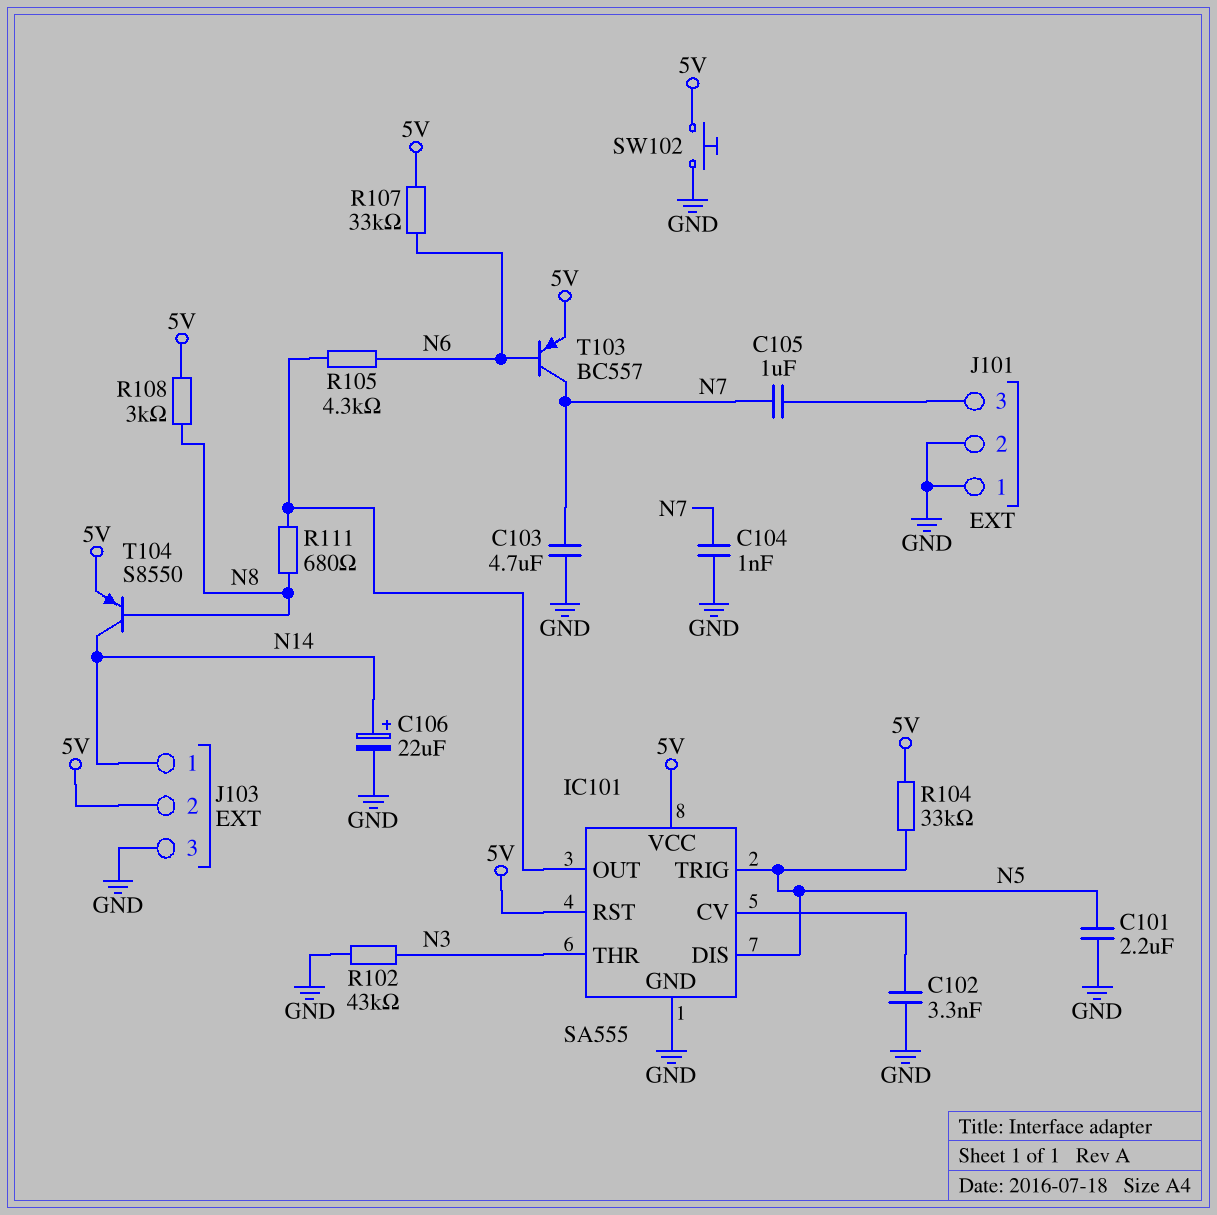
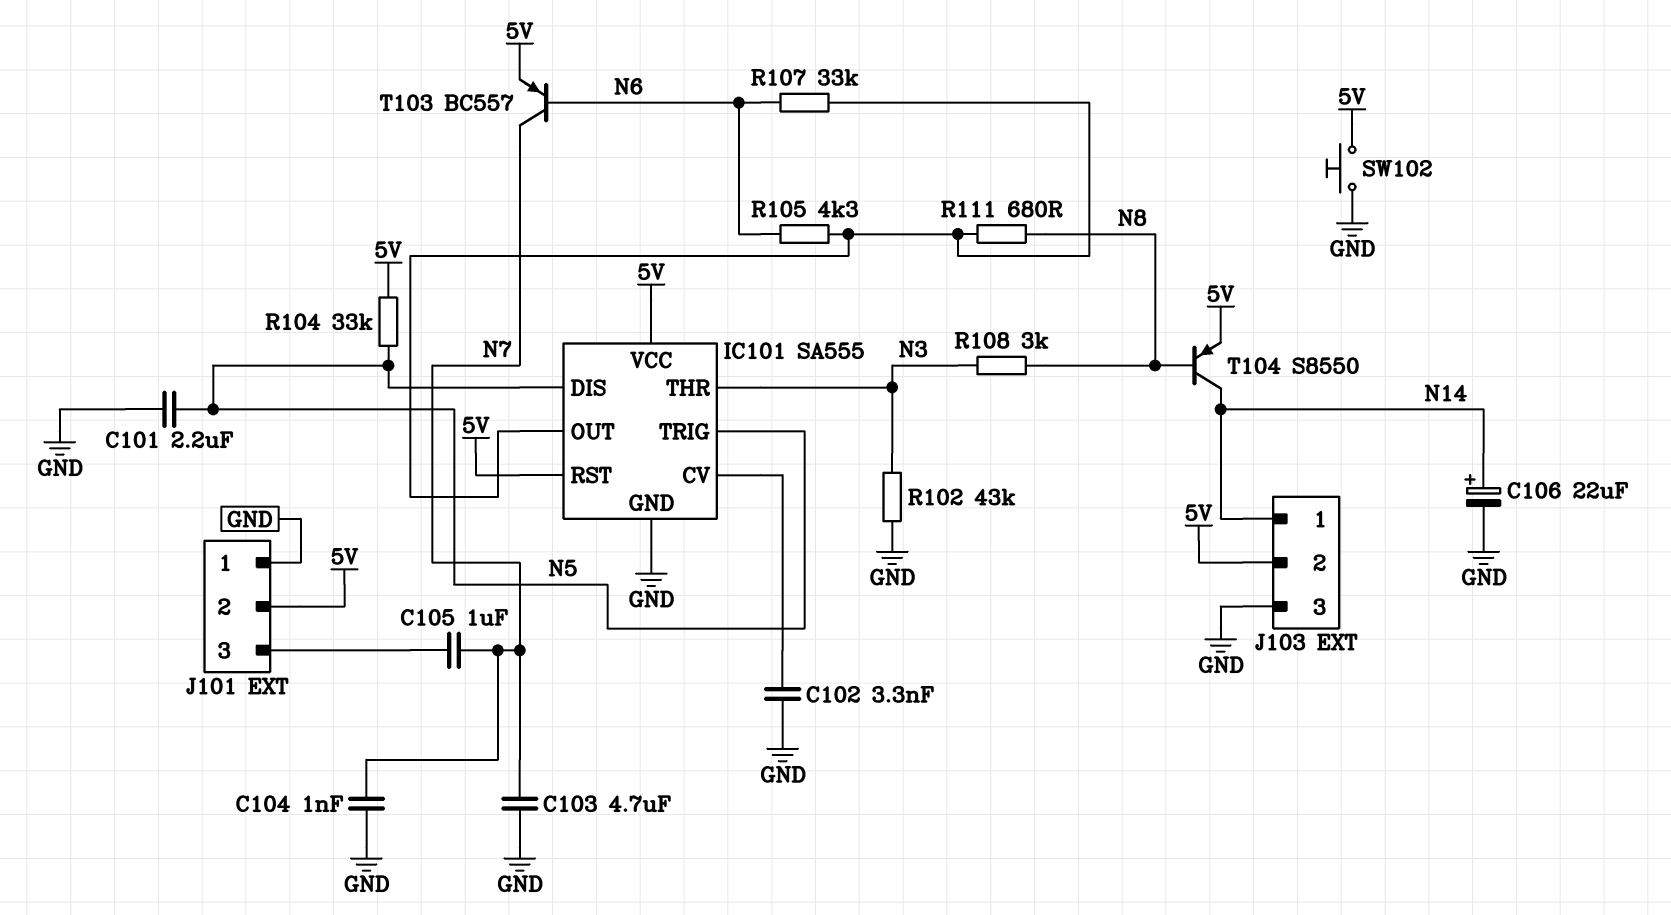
J101 pin 2: GND -> 5V
R107: 33k (5V, N6) -> 33k (IC101/OUT, N6)
R108: 3k (5V, N8) -> 3k (N3, N8)

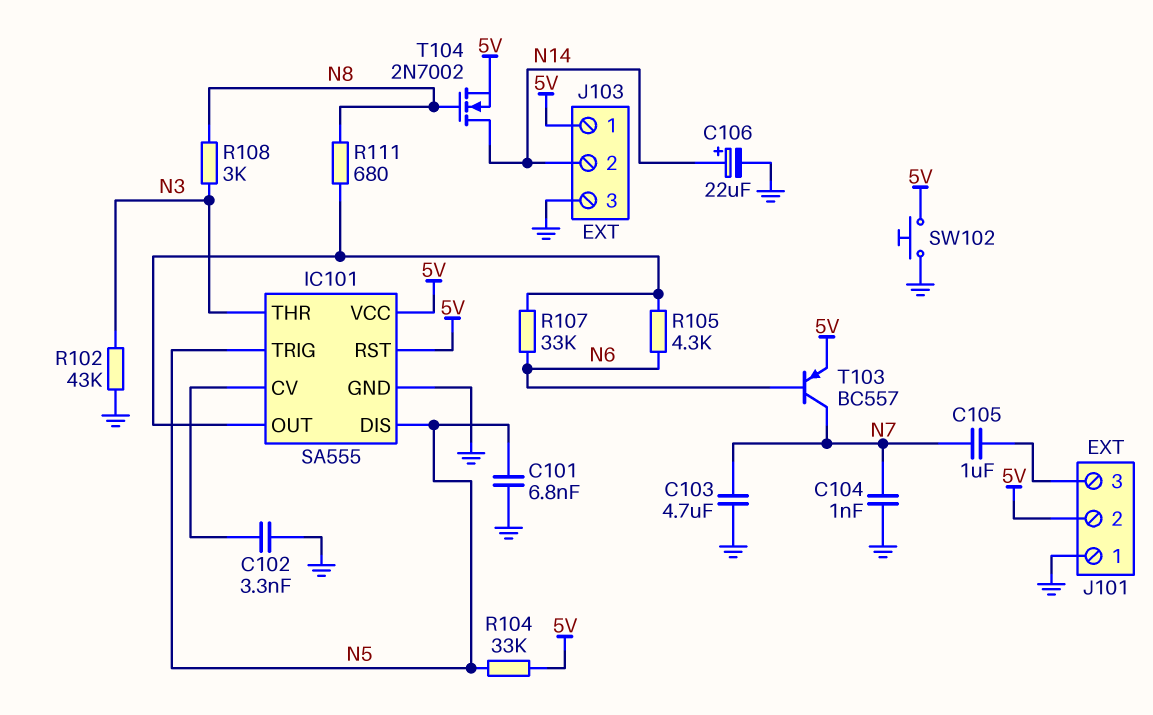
C101: 2.2uF (GND, N5) -> 6.8nF (GND, N5)
J103 pin 1: N14 -> 5V
J103 pin 2: 5V -> N14
T104: PNP S8550 (B N8, C N14, E 5V) -> NMOS 2N7002 (G N8, D N14, S 5V)

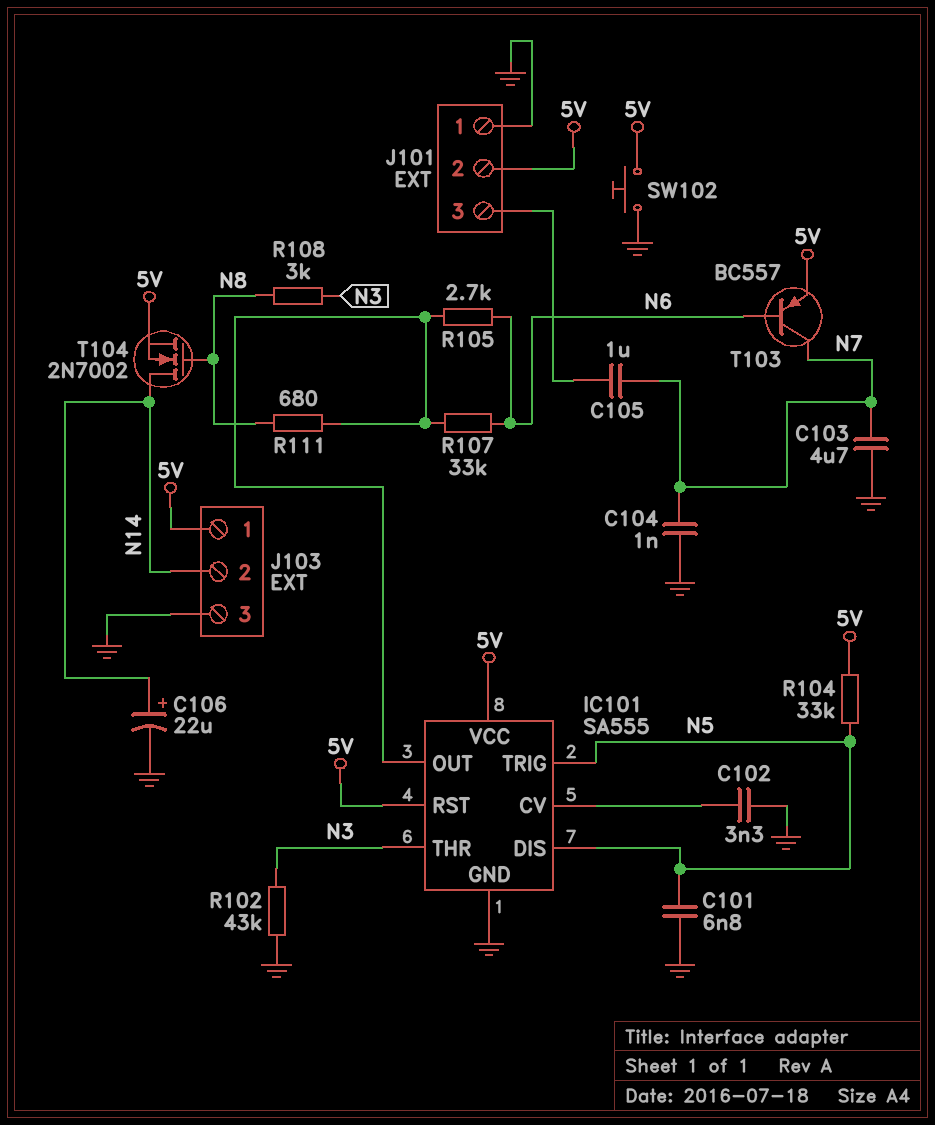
R105: 4.3k (IC101/OUT, N6) -> 2.7k (IC101/OUT, N6)

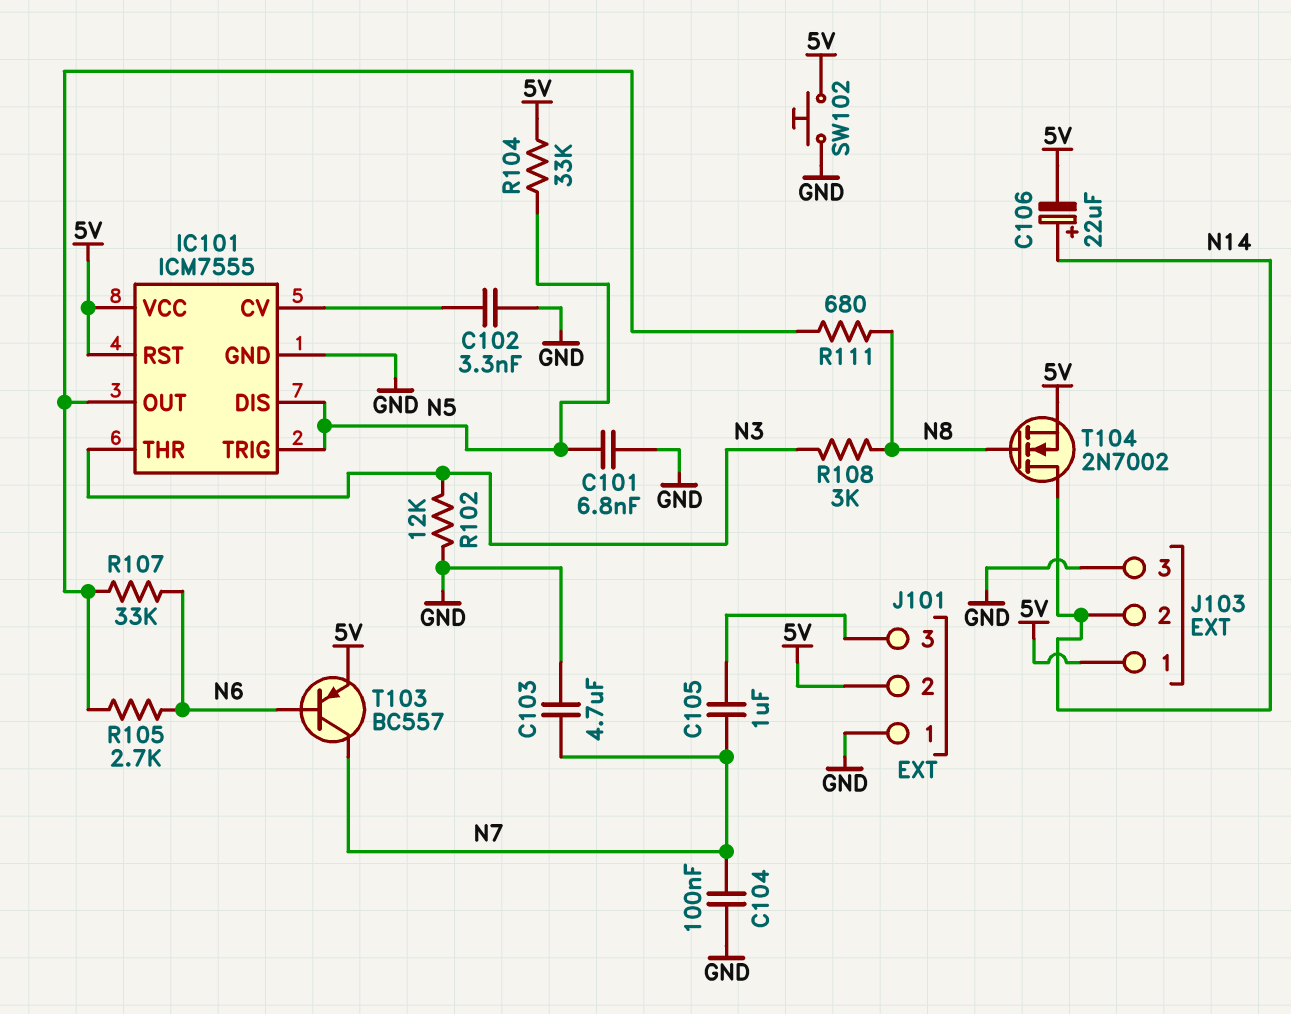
C104: 1nF (GND, N7) -> 100nF (GND, N7)
C106: 22uF (plus N14, minus GND) -> 22uF (plus N14, minus 5V)
IC101: SA555 -> ICM7555
R102: 43k (GND, N3) -> 12k (GND, N3)

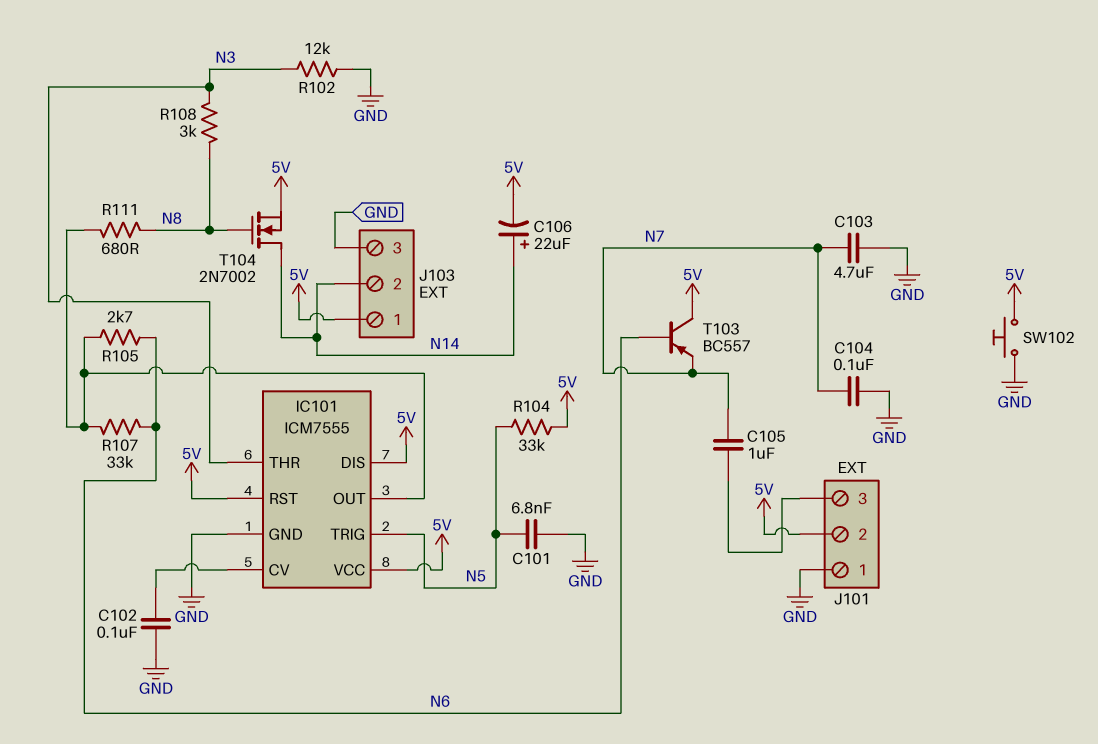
C102: 3.3nF (GND, IC101/CV) -> 100nF (GND, IC101/CV)
IC101 pin DIS: N5 -> 5V
T103: PNP BC557 (B N6, C N7, E 5V) -> PNP BC557 (B N6, C 5V, E N7)

